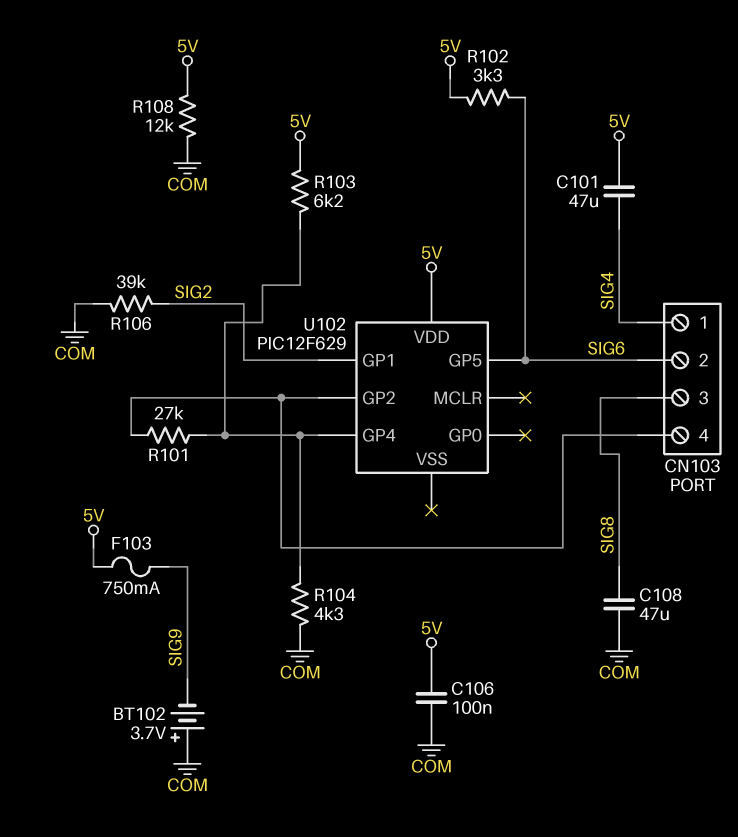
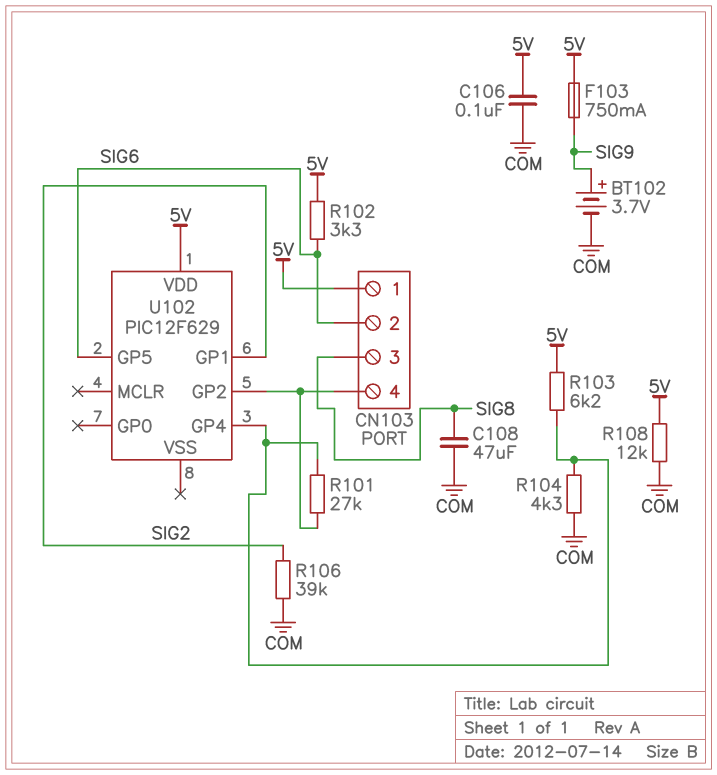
BT102: 3.7V (plus COM, minus SIG9) -> 3.7V (plus SIG9, minus COM)
C101: 47uF (5V, SIG4) -> none
CN103 pin 1: SIG4 -> 5V

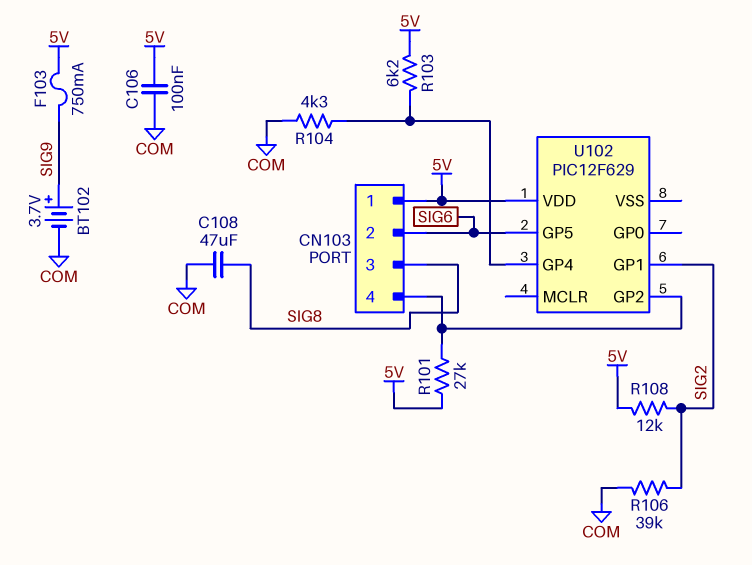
R101: 27k (CN103/4, U102/GP4) -> 27k (5V, CN103/4)
R102: 3.3k (5V, SIG6) -> none
R108: 12k (5V, COM) -> 12k (5V, SIG2)

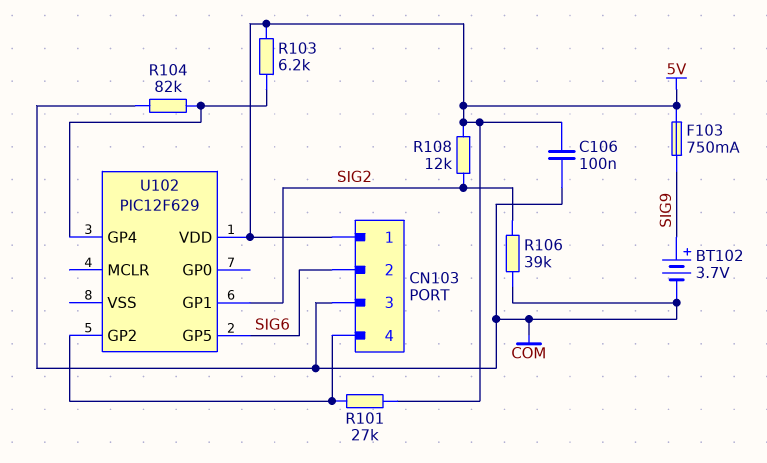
C108: 47uF (COM, SIG8) -> none
CN103 pin 3: SIG8 -> COM
R104: 4.3k (COM, U102/GP4) -> 82k (COM, U102/GP4)

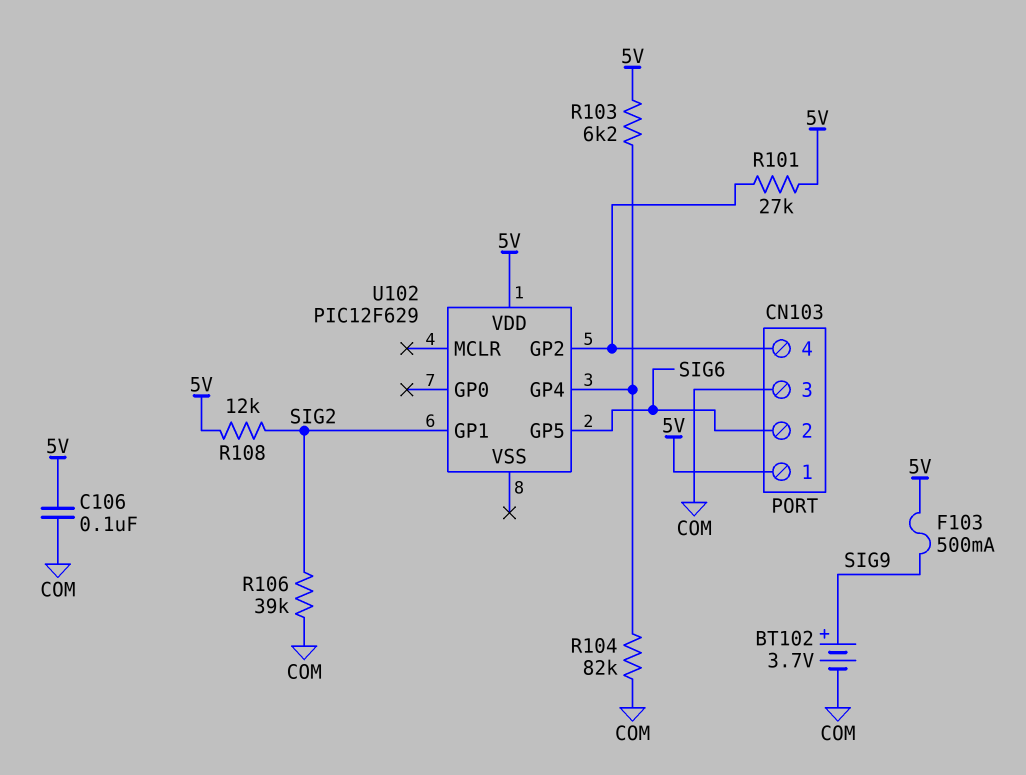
F103: 750mA (5V, SIG9) -> 500mA (5V, SIG9)

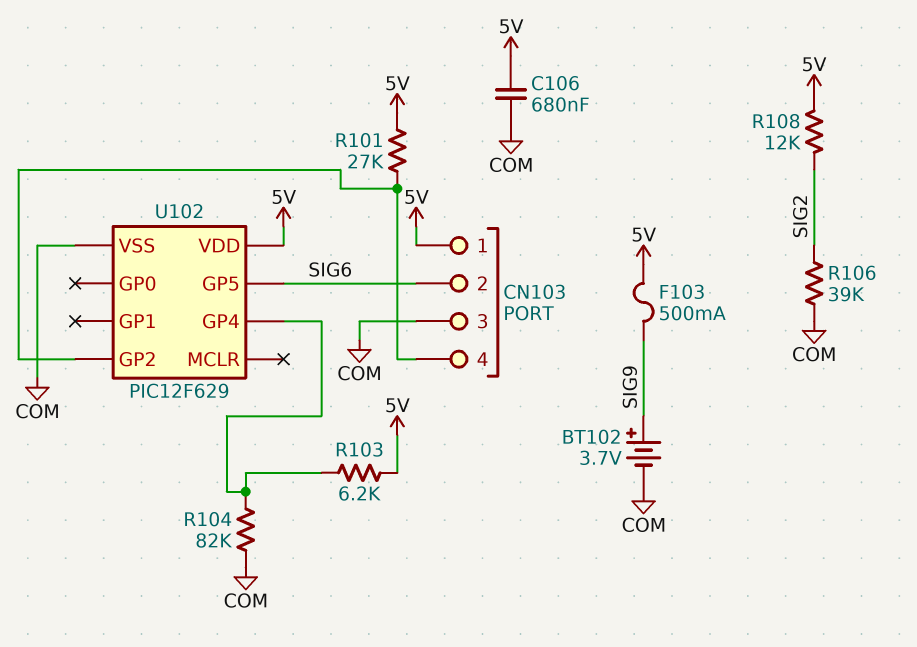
C106: 100nF (5V, COM) -> 680nF (5V, COM)
U102 pin GP1: SIG2 -> none
U102 pin VSS: none -> COM

